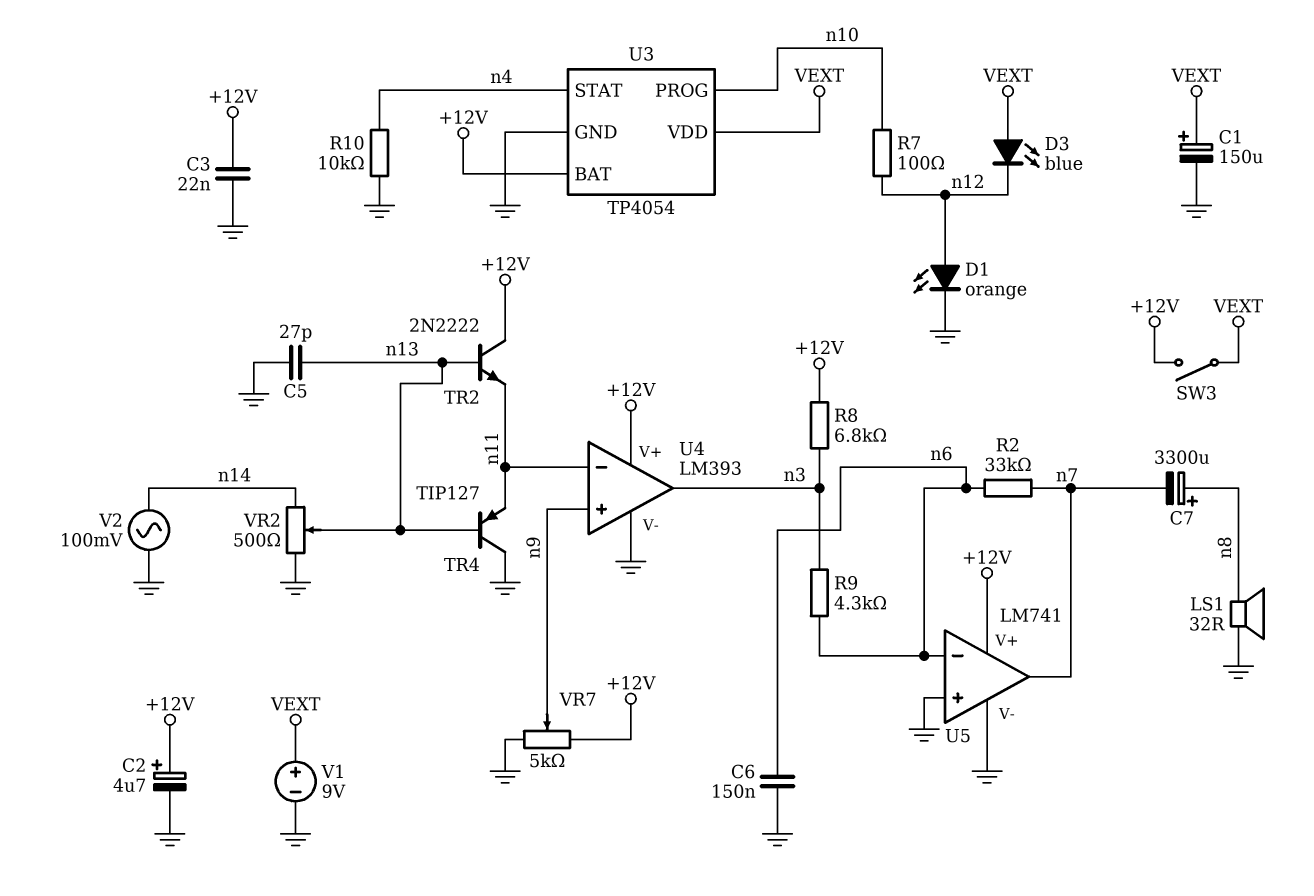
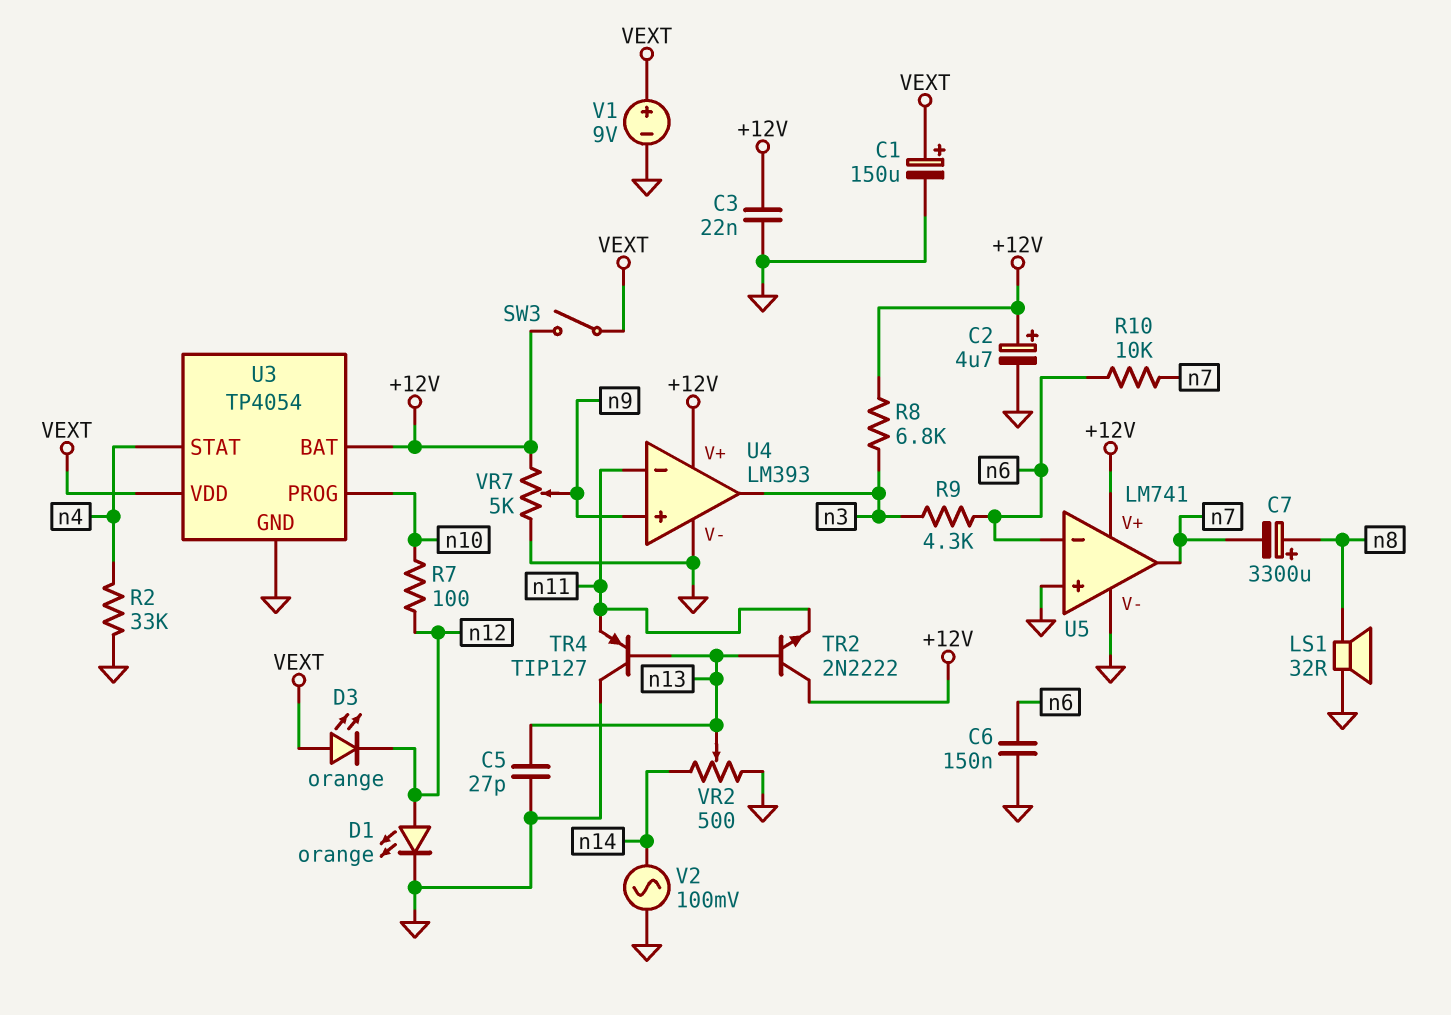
D3: LED blue (A VEXT, K n12) -> LED orange (A VEXT, K n12)
R2: 33k (n6, n7) -> 33k (GND, n4)
R10: 10k (GND, n4) -> 10k (n6, n7)

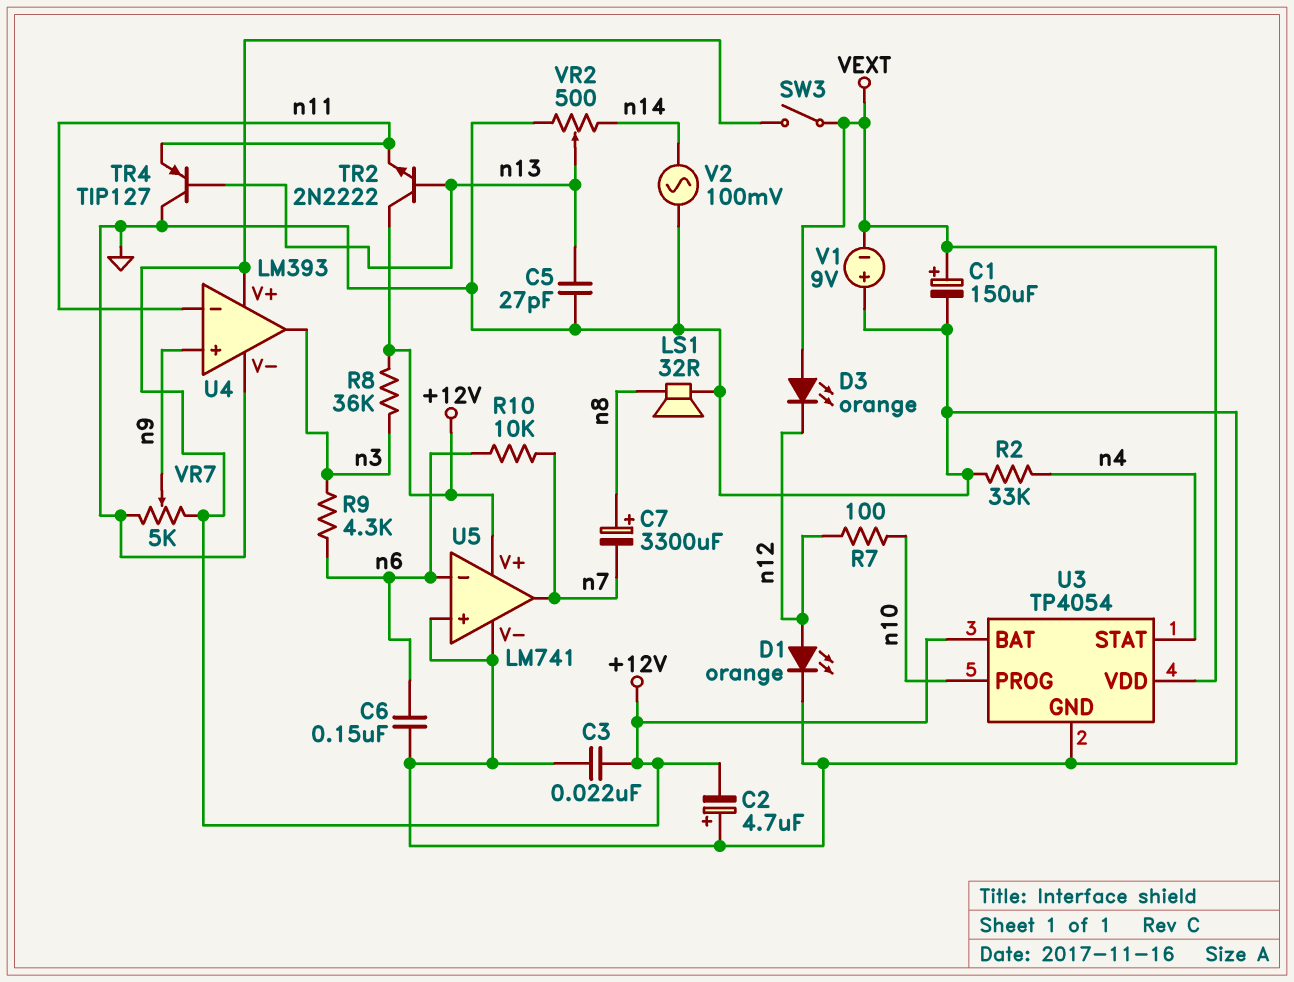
C2: 4.7uF (plus +12V, minus GND) -> 4.7uF (plus GND, minus +12V)
R8: 6.8k (+12V, n3) -> 36k (+12V, n3)
V1: 9V (plus VEXT, minus GND) -> 9V (plus GND, minus VEXT)

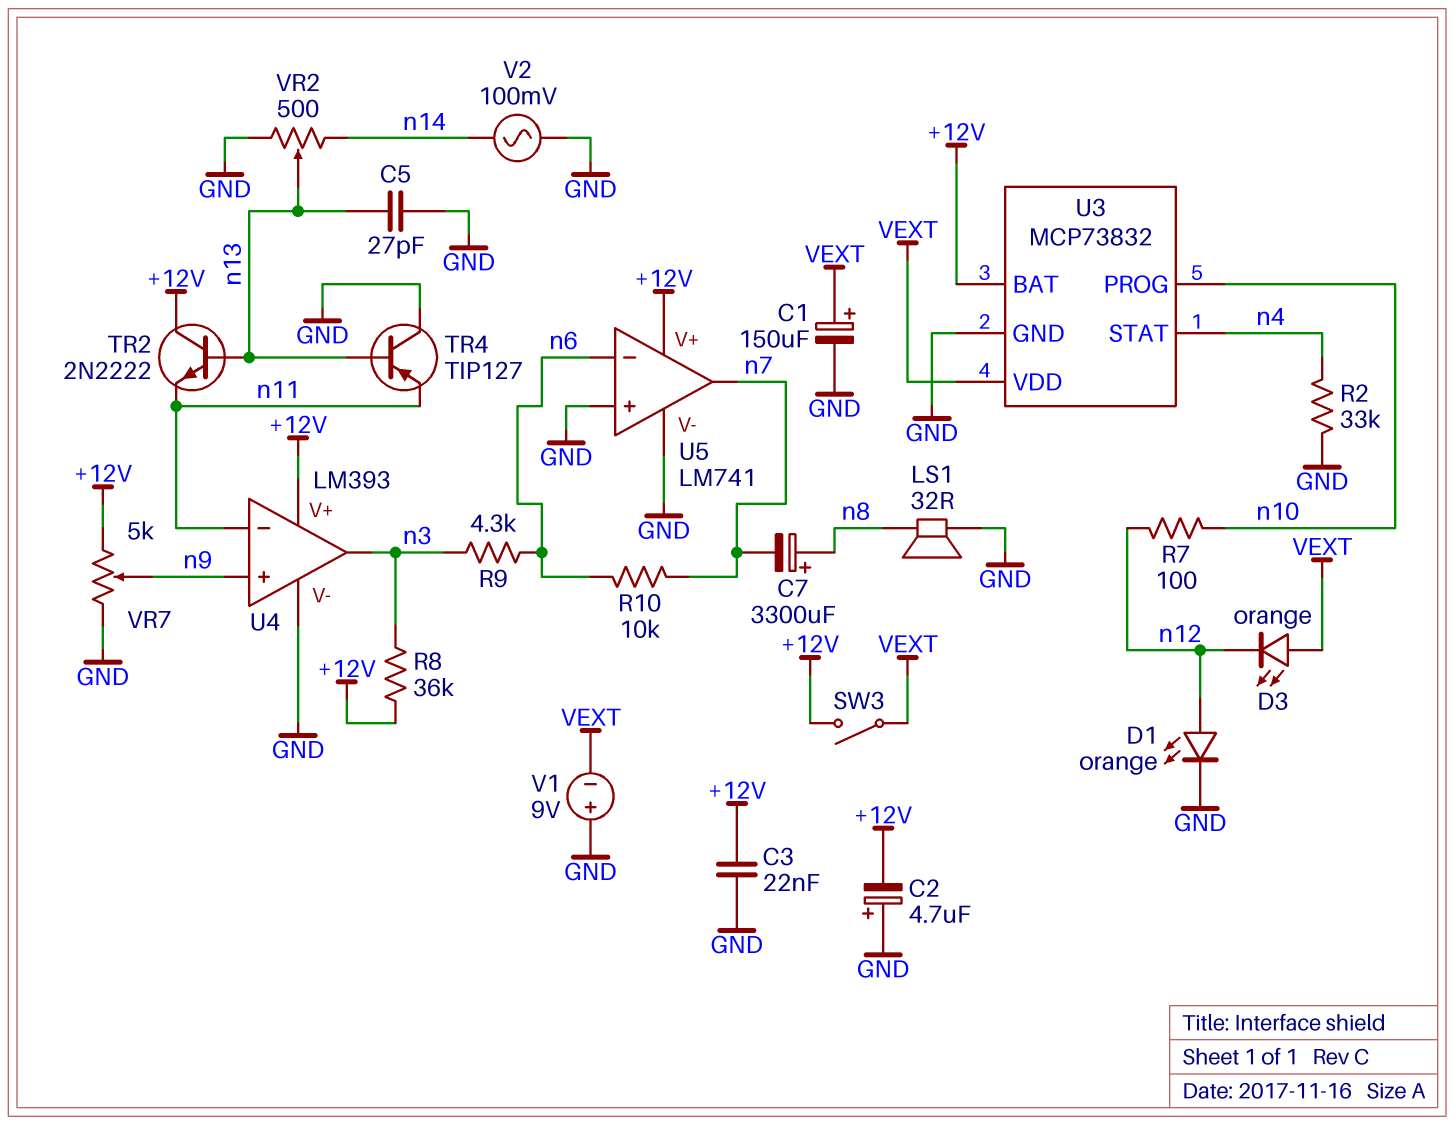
C6: 150nF (GND, n6) -> none
U3: TP4054 -> MCP73832

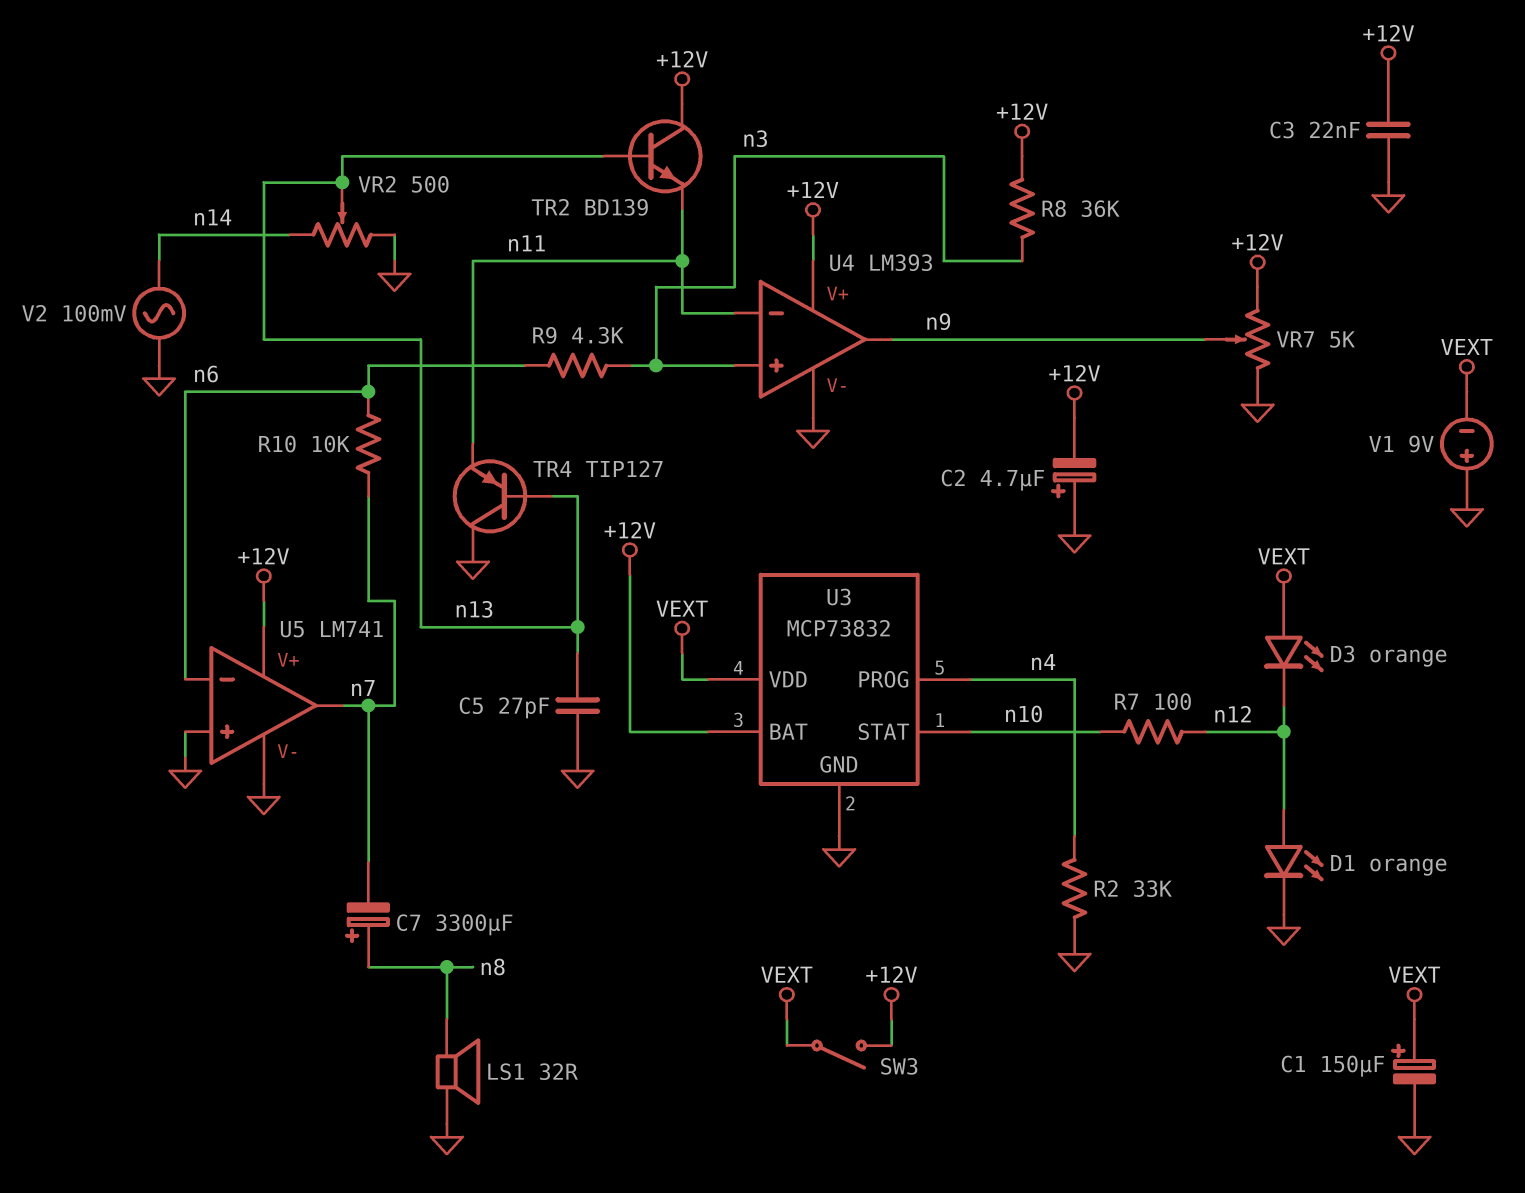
TR2: NPN 2N2222 (B n13, C +12V, E n11) -> NPN BD139 (B n13, C +12V, E n11)
U3 pin PROG: n10 -> n4
U3 pin STAT: n4 -> n10
U4 pin in+: n9 -> n3
U4 pin out: n3 -> n9

